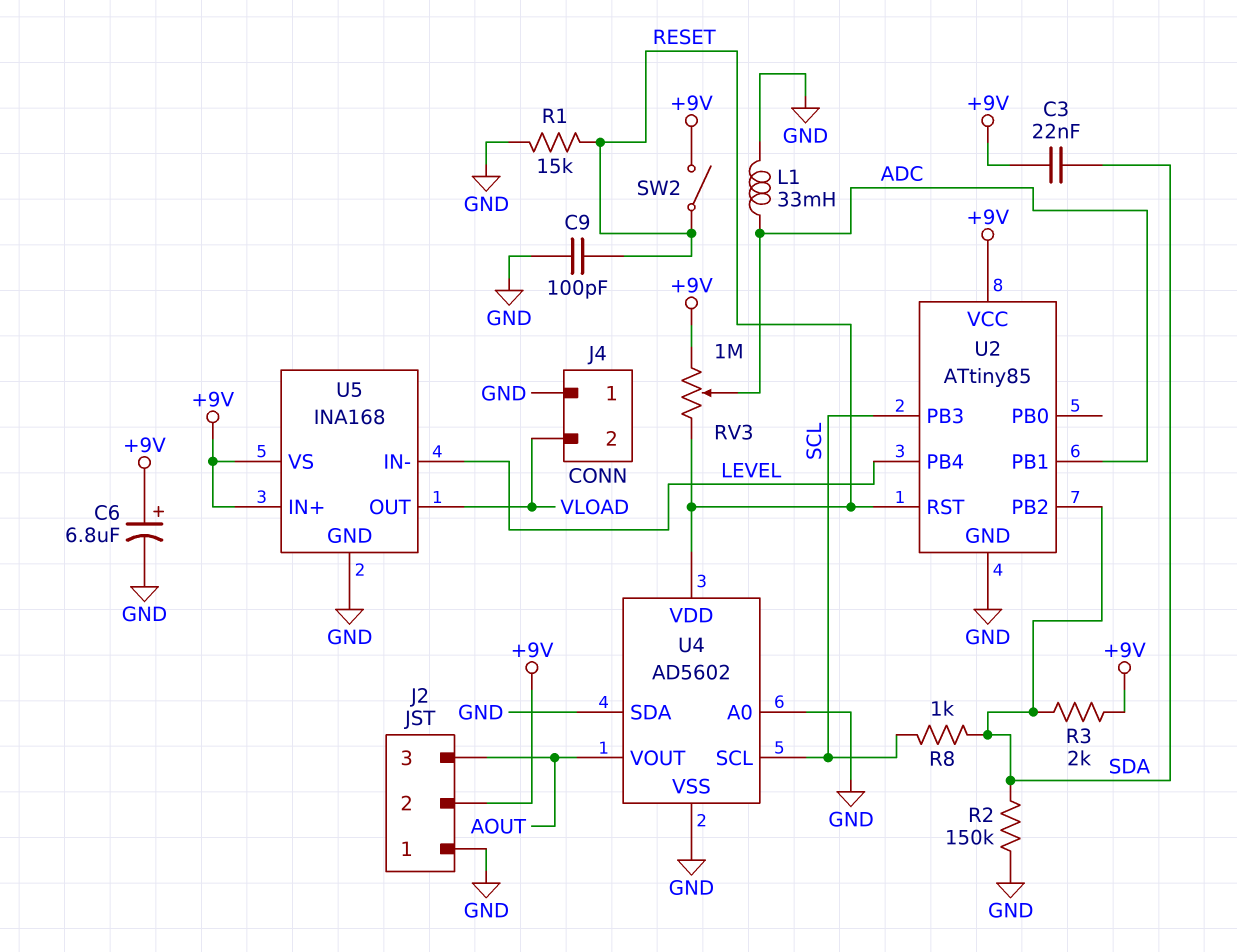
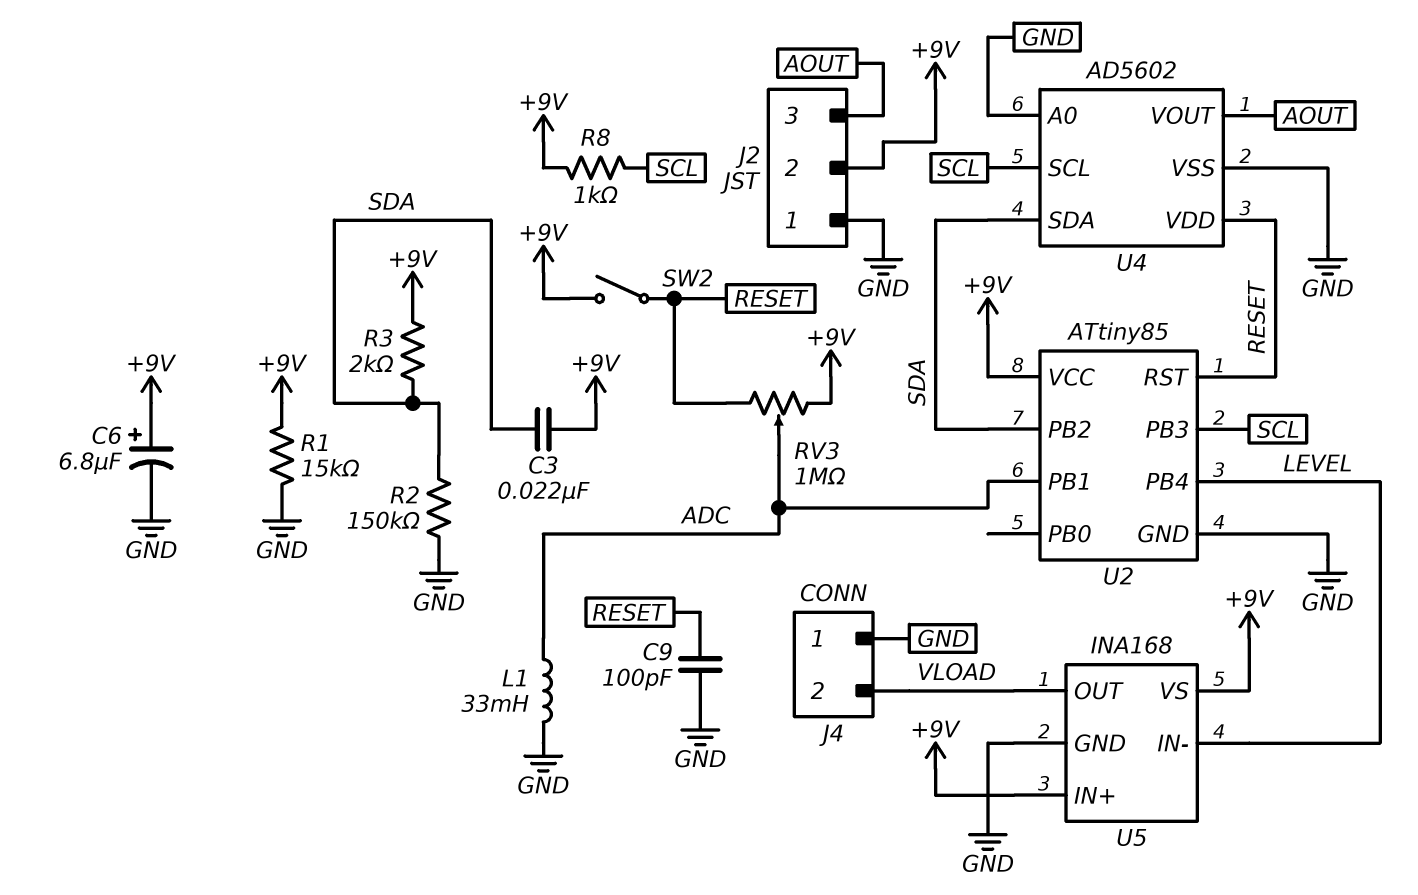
R1: 15k (GND, RESET) -> 15k (+9V, GND)
R8: 1k (SCL, SDA) -> 1k (+9V, SCL)
U4 pin SDA: GND -> SDA

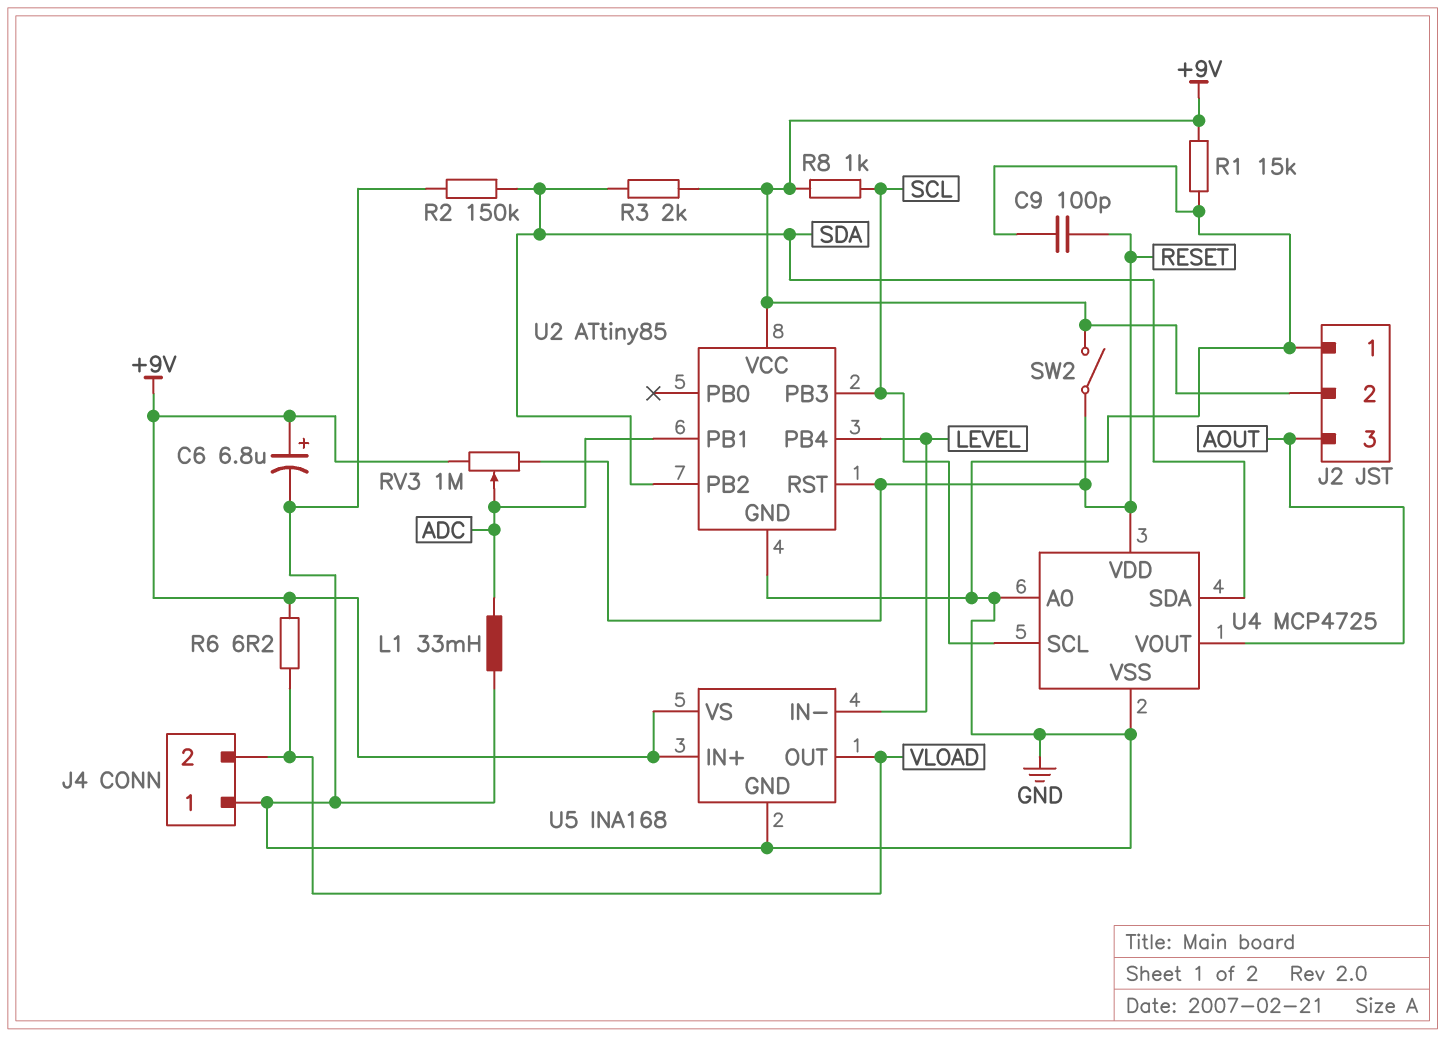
C3: 22nF (+9V, SDA) -> none
R6: none -> 6.2 (+9V, VLOAD)
U4: AD5602 -> MCP4725

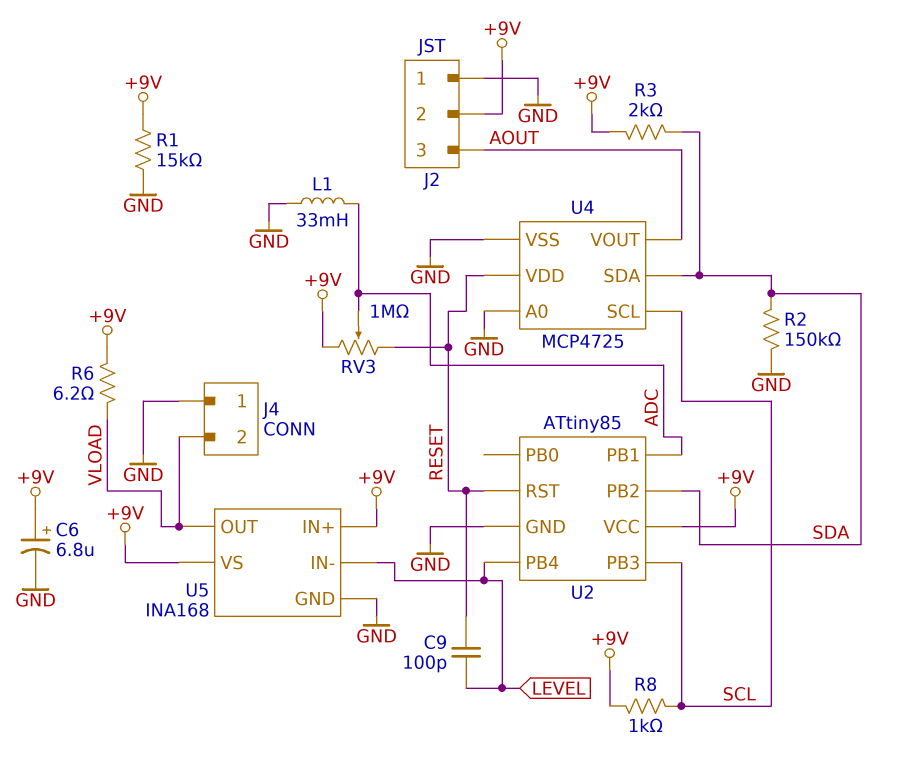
C9: 100pF (GND, RESET) -> 100pF (LEVEL, RESET)
SW2: switch (+9V, RESET) -> none

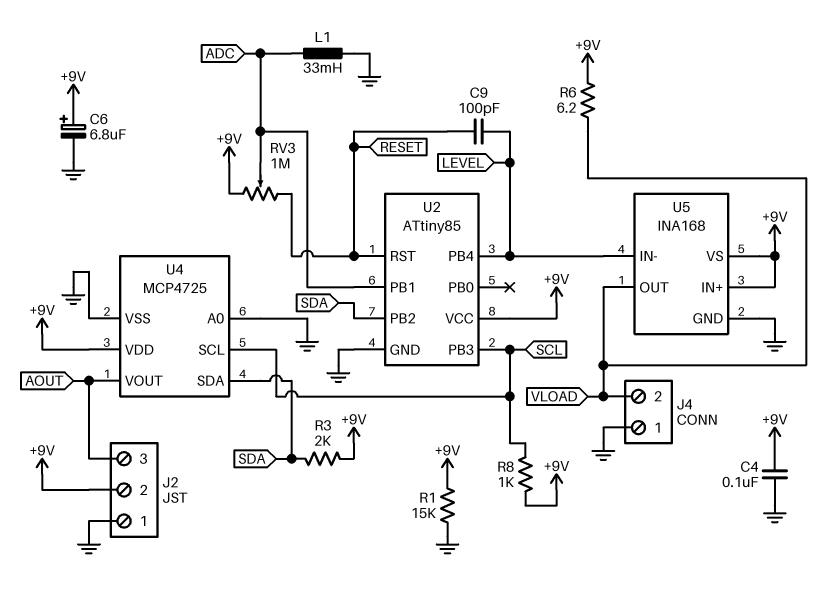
C4: none -> 100nF (+9V, GND)
R2: 150k (GND, SDA) -> none
U4 pin VDD: RESET -> +9V

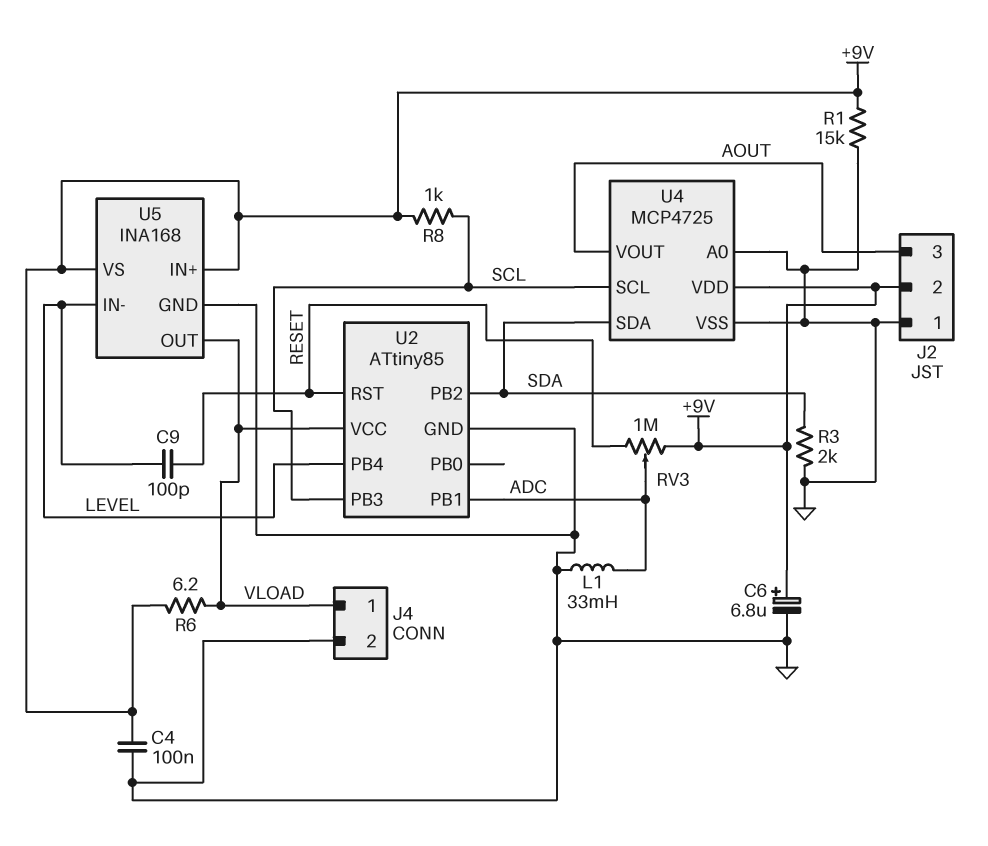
J4 pin 1: GND -> VLOAD
J4 pin 2: VLOAD -> GND
R3: 2k (+9V, SDA) -> 2k (GND, SDA)
U2 pin VCC: +9V -> VLOAD

